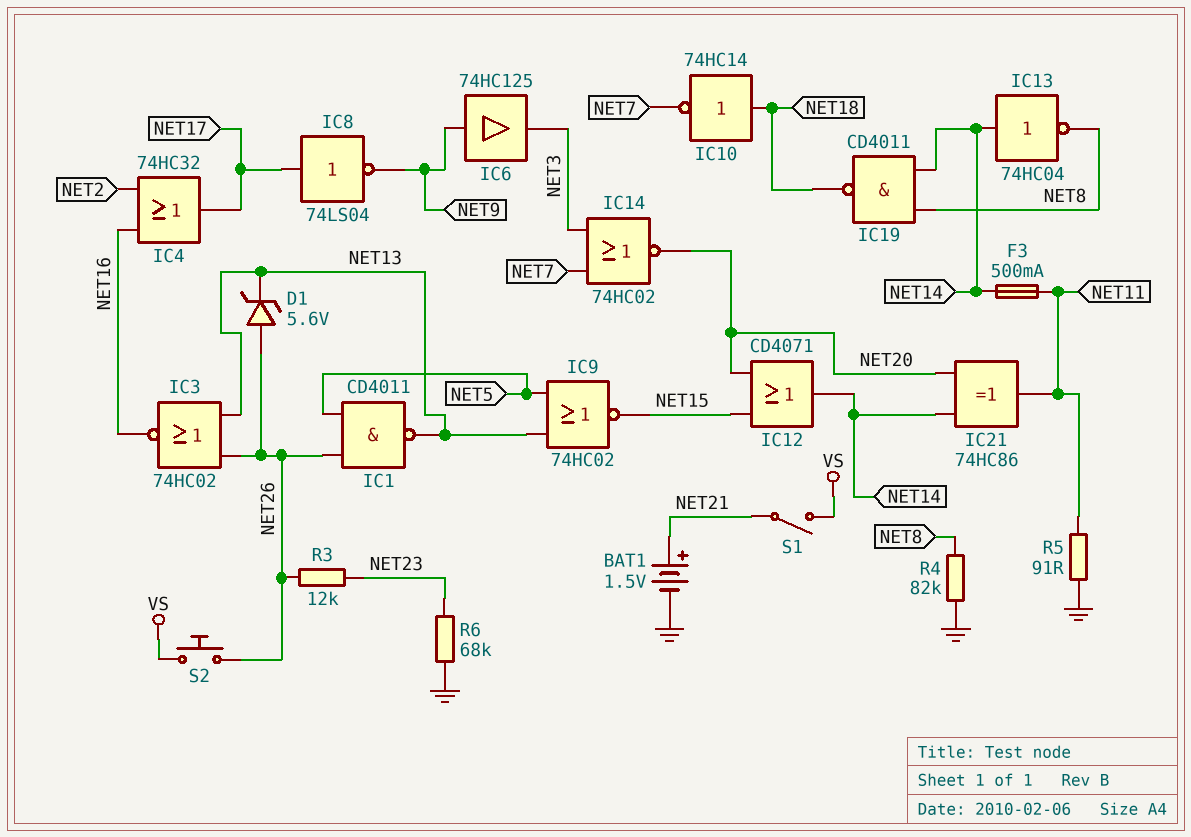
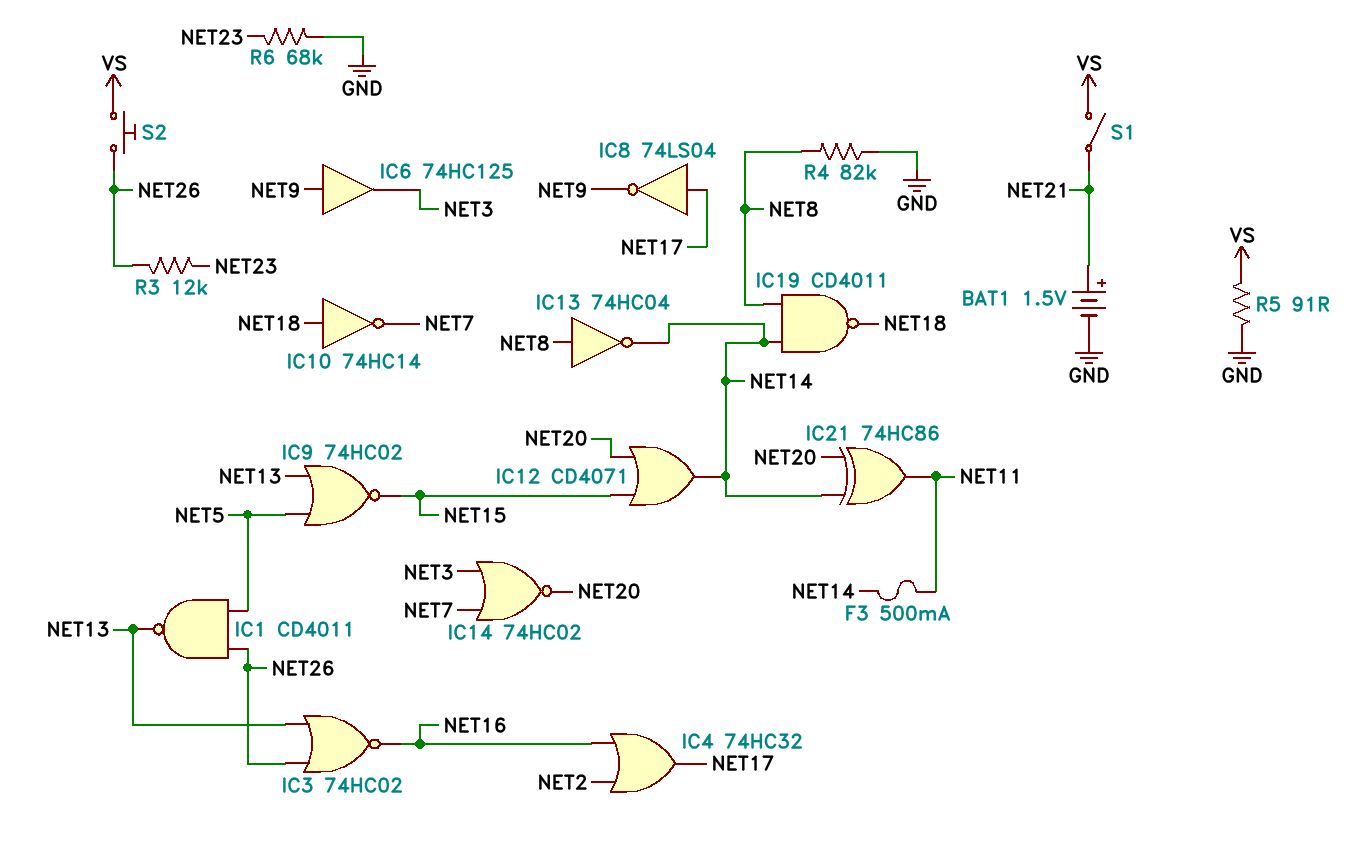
D1: zener 5.6V (A NET26, K NET13) -> none
IC13: NOT 74HC04 (in NET14, out NET8) -> NOT 74HC04 (in NET8, out NET14)
R5: 91 (GND, NET11) -> 91 (GND, VS)

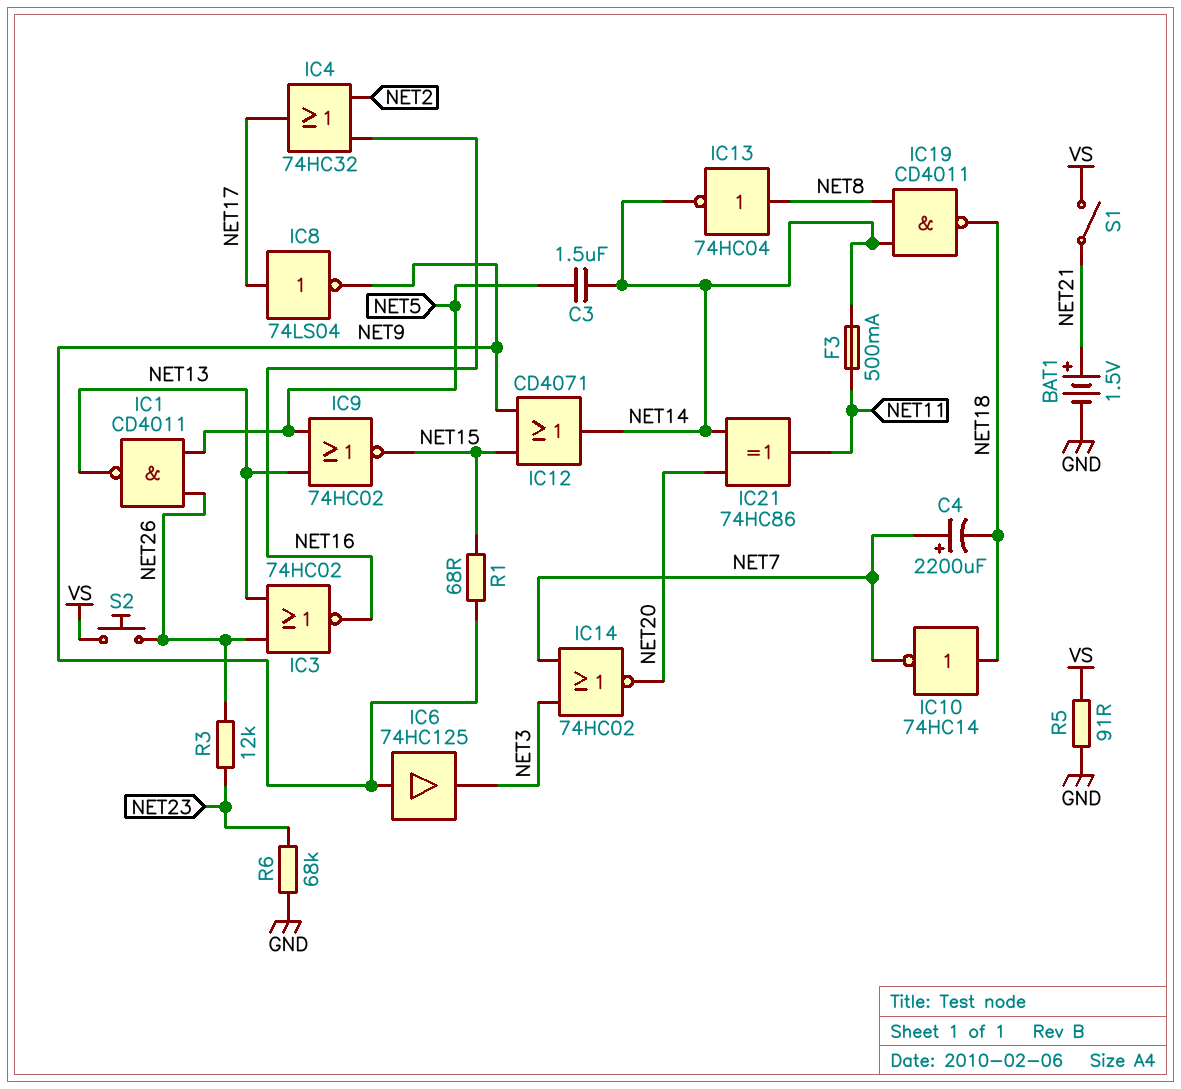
C3: none -> 1.5uF (NET5, NET14)
C4: none -> 2200uF (plus NET7, minus NET18)
IC12: OR CD4071 (in NET15, in NET20, out NET14) -> OR CD4071 (in NET9, in NET15, out NET14)
R1: none -> 68 (NET9, NET15)
R4: 82k (GND, NET8) -> none

